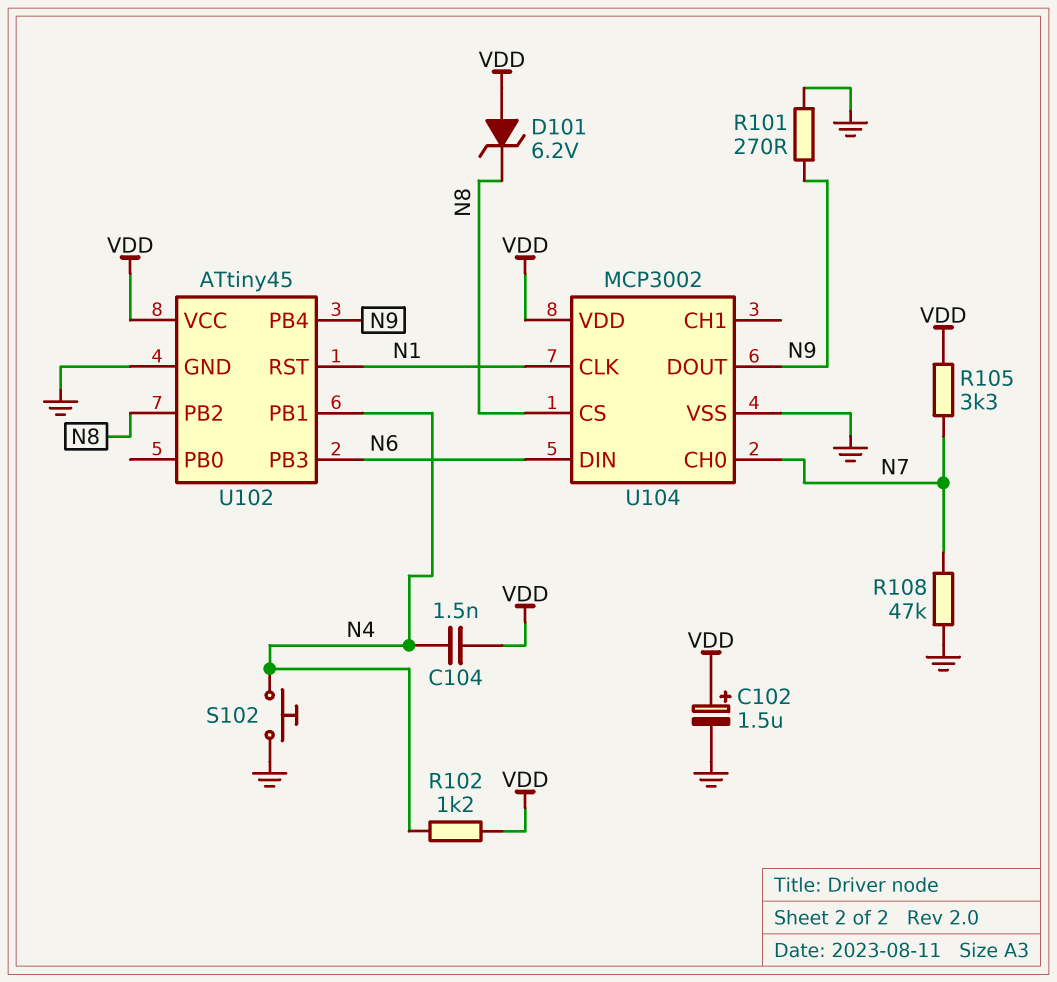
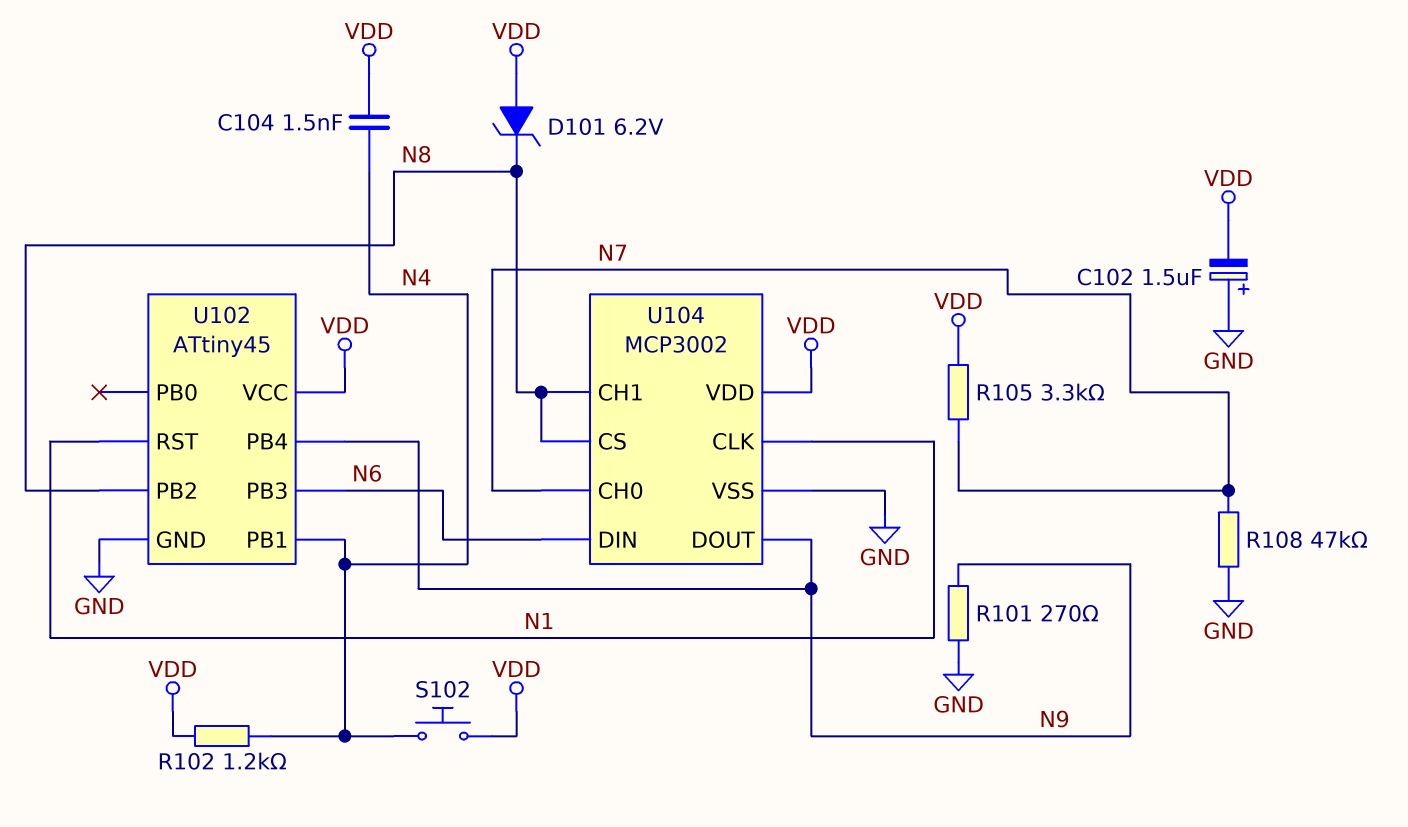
C102: 1.5uF (plus VDD, minus GND) -> 1.5uF (plus GND, minus VDD)
S102: button (GND, N4) -> button (N4, VDD)
U104 pin CH1: none -> N8

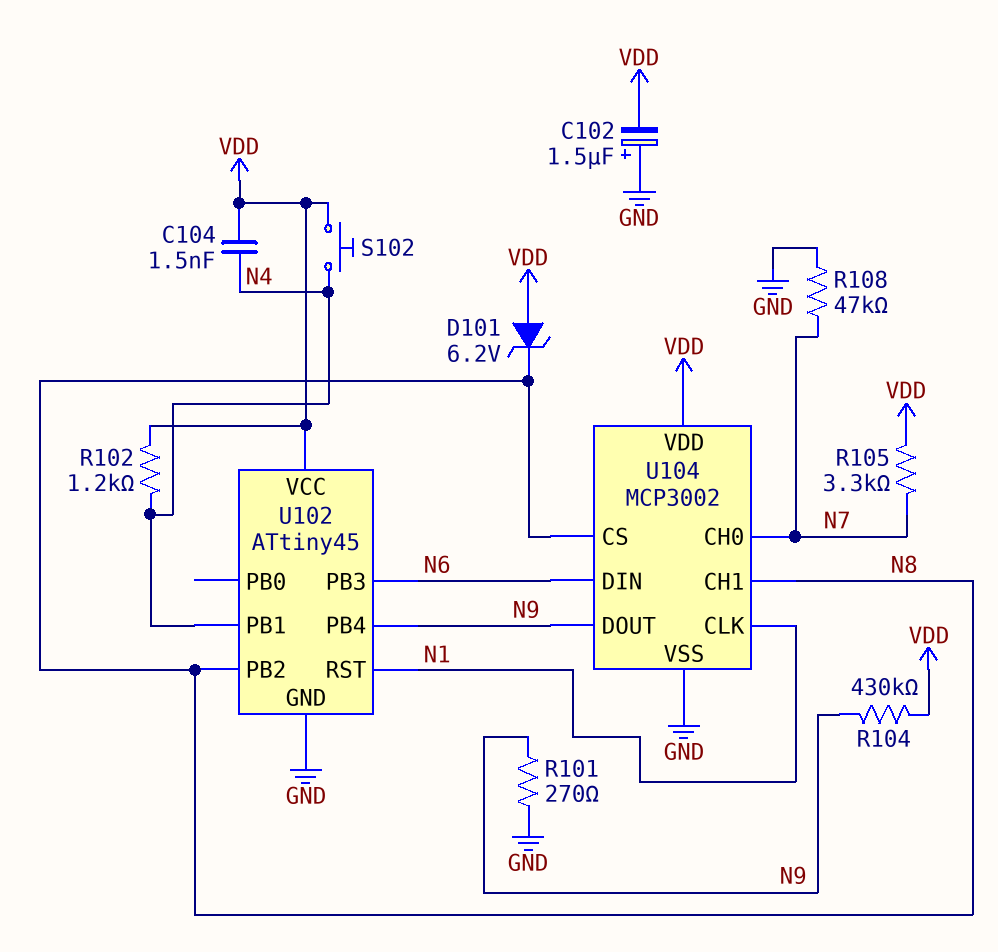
R104: none -> 430k (N9, VDD)

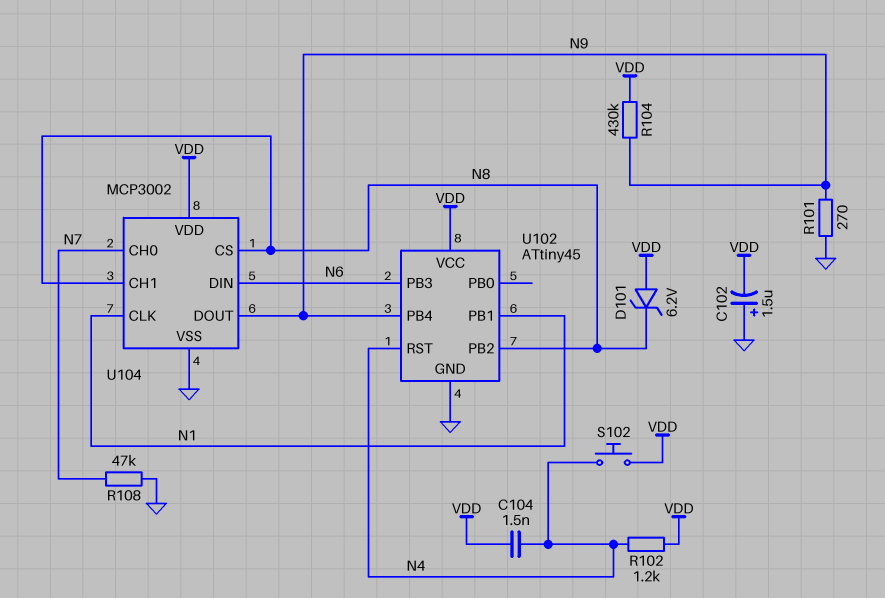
R105: 3.3k (N7, VDD) -> none
U102 pin PB1: N4 -> N1
U102 pin RST: N1 -> N4

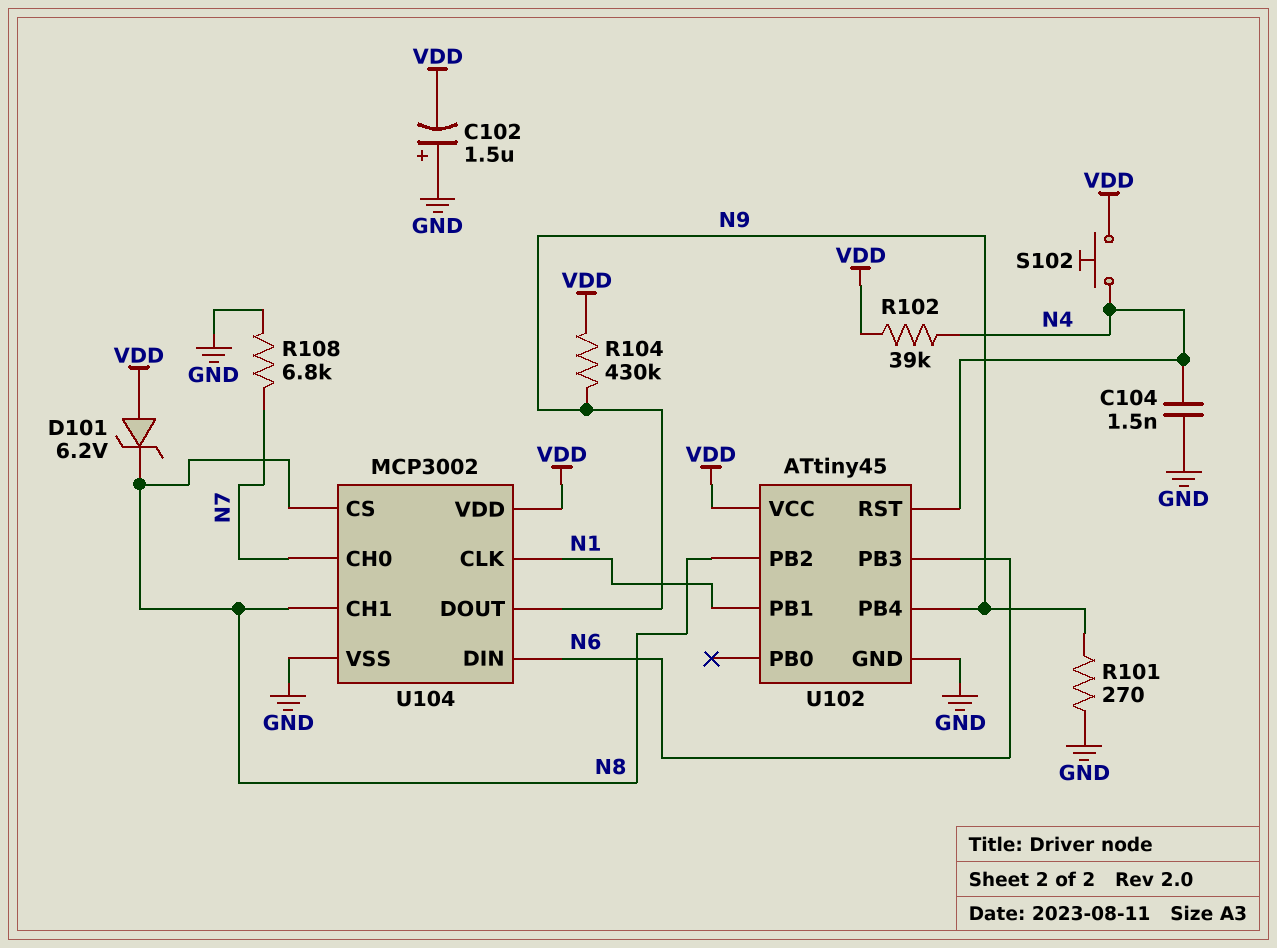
C104: 1.5nF (N4, VDD) -> 1.5nF (GND, N4)
R102: 1.2k (N4, VDD) -> 39k (N4, VDD)
R108: 47k (GND, N7) -> 6.8k (GND, N7)

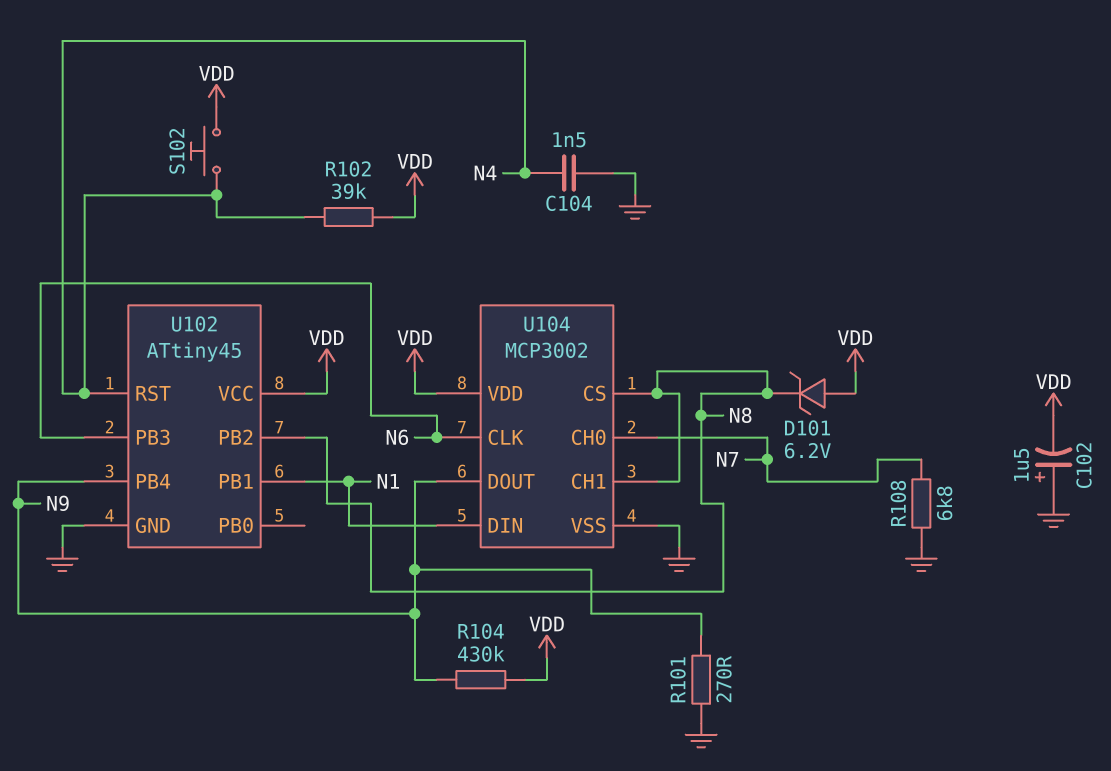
U104 pin CLK: N1 -> N6
U104 pin DIN: N6 -> N1

